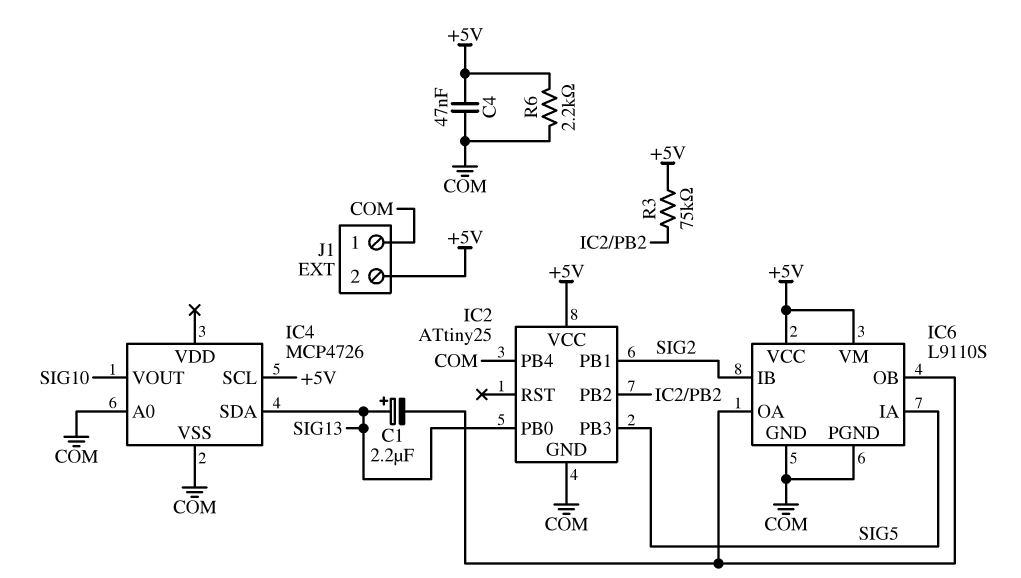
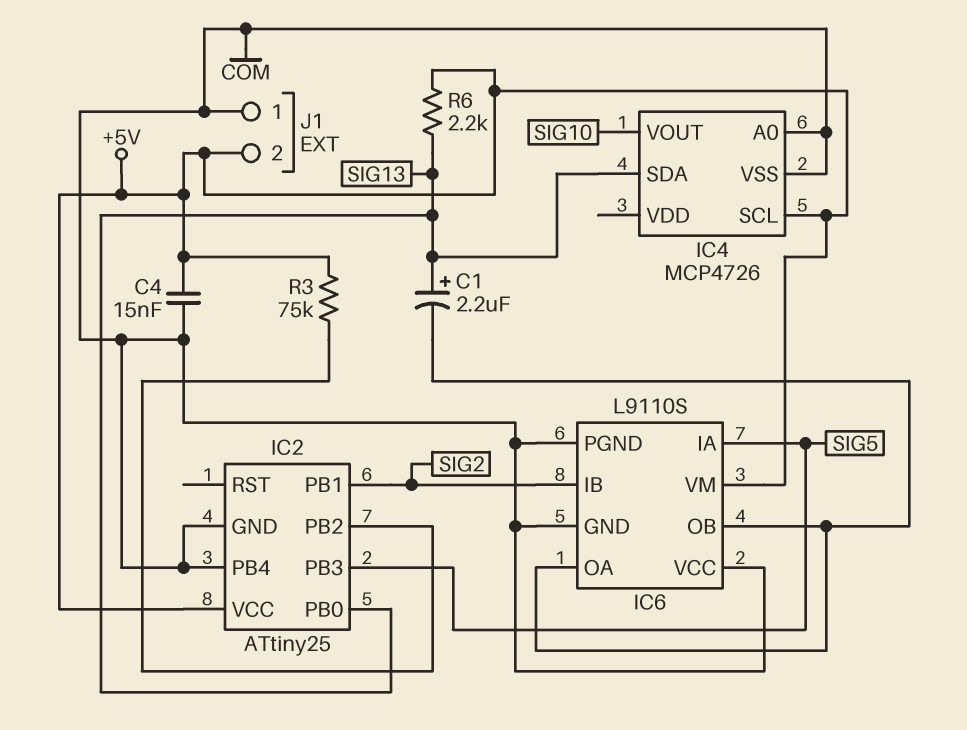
C4: 47nF (+5V, COM) -> 15nF (+5V, COM)
IC6 pin VCC: +5V -> COM
R6: 2.2k (+5V, COM) -> 2.2k (+5V, SIG13)

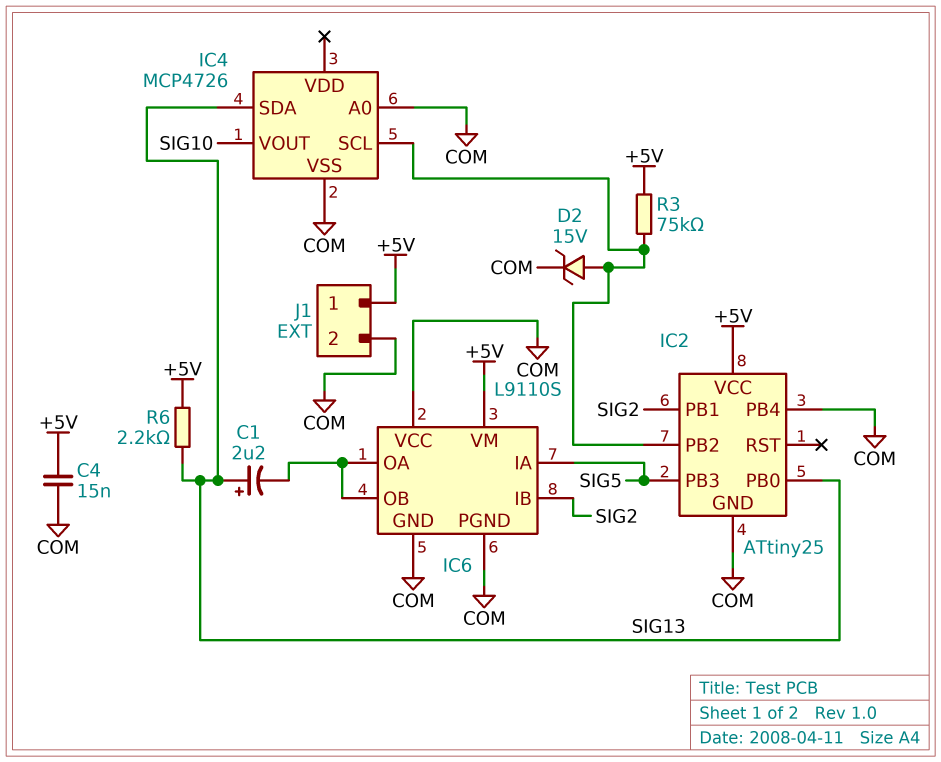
D2: none -> zener 15V (A IC2/PB2, K COM)
IC4 pin SCL: +5V -> IC2/PB2
J1 pin 1: COM -> +5V
J1 pin 2: +5V -> COM

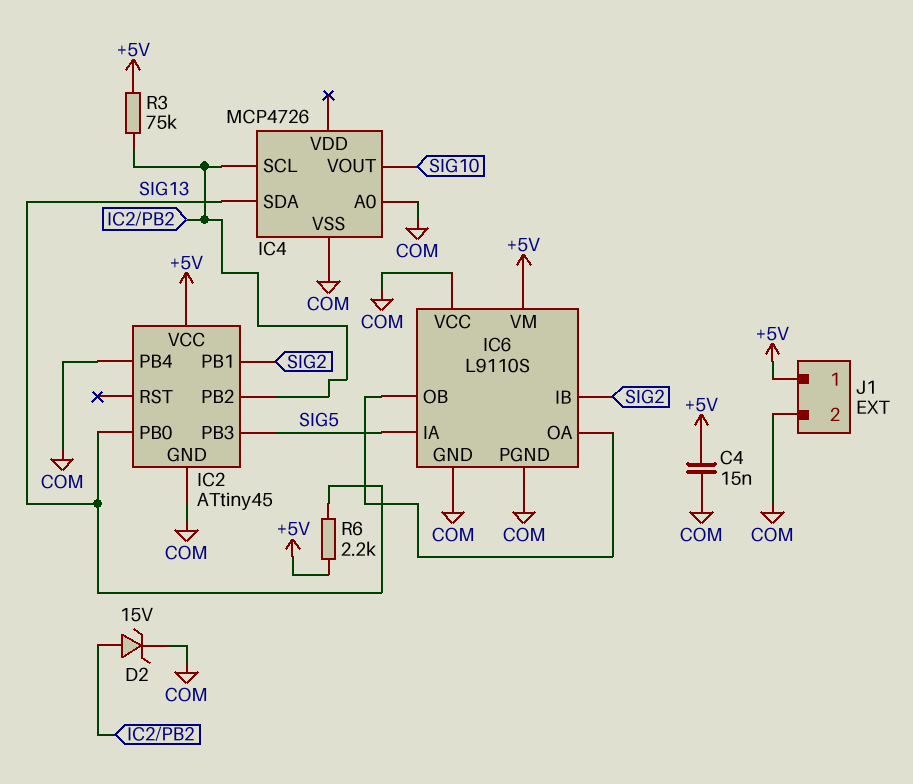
C1: 2.2uF (plus SIG13, minus IC6/OA) -> none
IC2: ATtiny25 -> ATtiny45

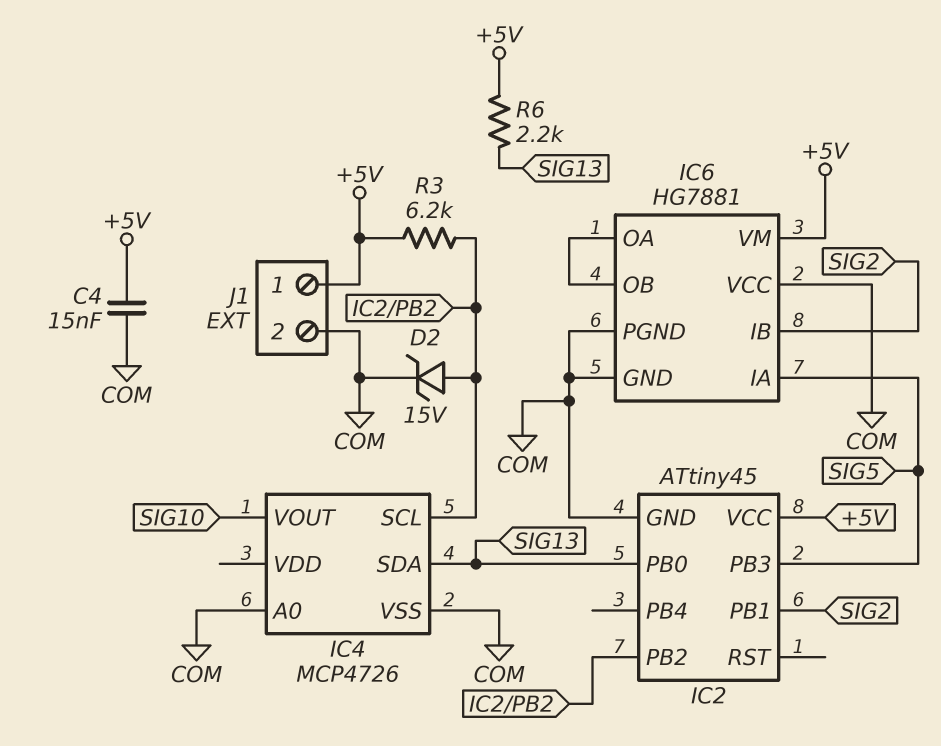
IC2 pin PB4: COM -> none
IC6: L9110S -> HG7881
R3: 75k (+5V, IC2/PB2) -> 6.2k (+5V, IC2/PB2)

